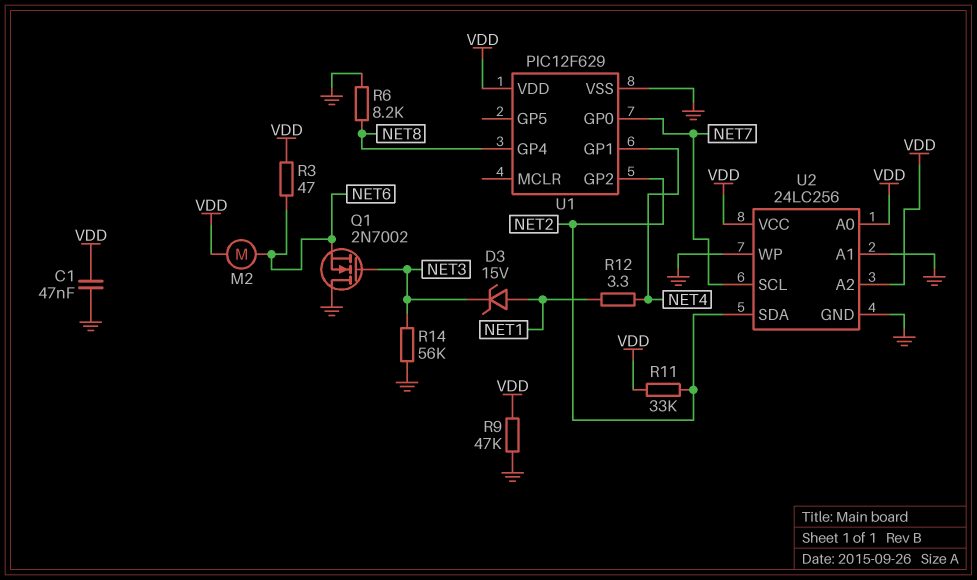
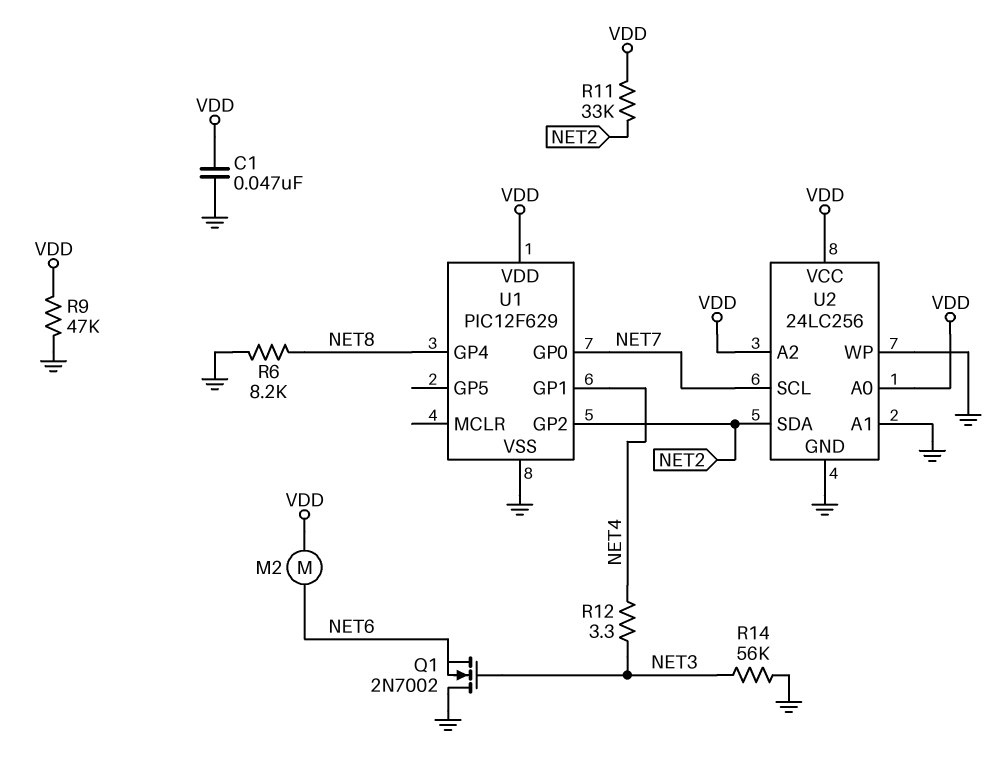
D3: zener 15V (A NET1, K NET3) -> none
R3: 47 (NET6, VDD) -> none
R12: 3.3 (NET1, NET4) -> 3.3 (NET3, NET4)

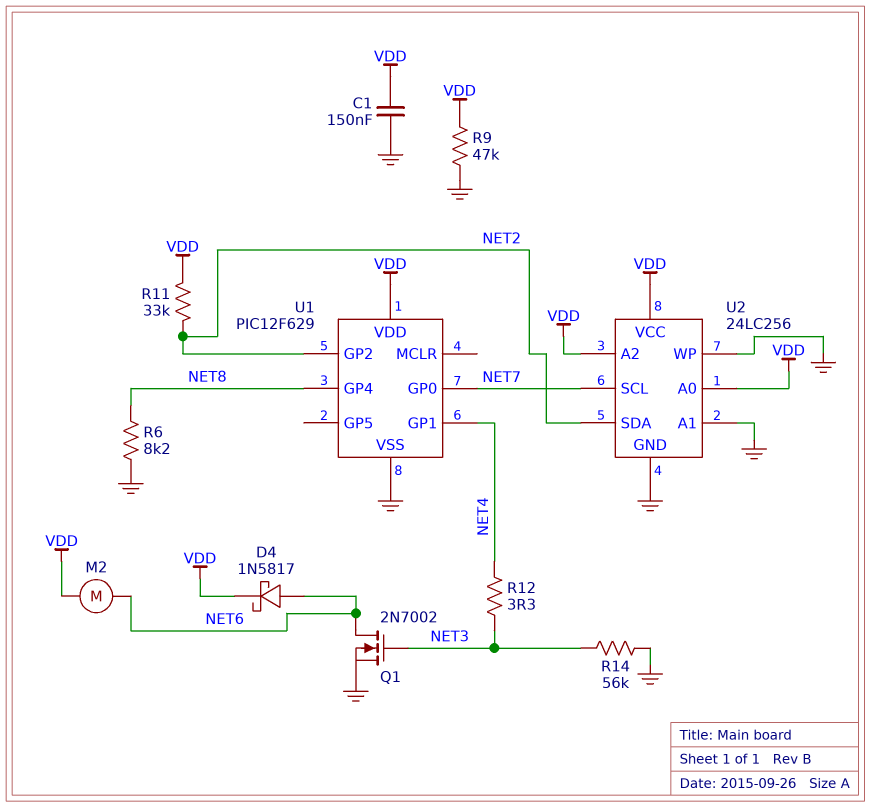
C1: 47nF (GND, VDD) -> 150nF (GND, VDD)
D4: none -> schottky 1N5817 (A NET6, K VDD)
Q1: NMOS 2N7002 (G NET3, D GND, S NET6) -> NMOS 2N7002 (G NET3, D NET6, S GND)

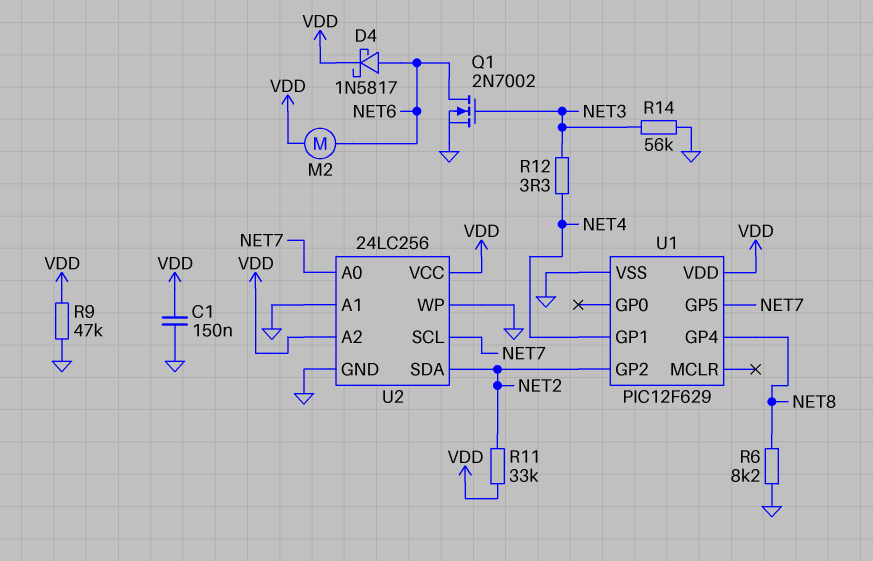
U1 pin GP0: NET7 -> none
U1 pin GP5: none -> NET7
U2 pin A0: VDD -> NET7

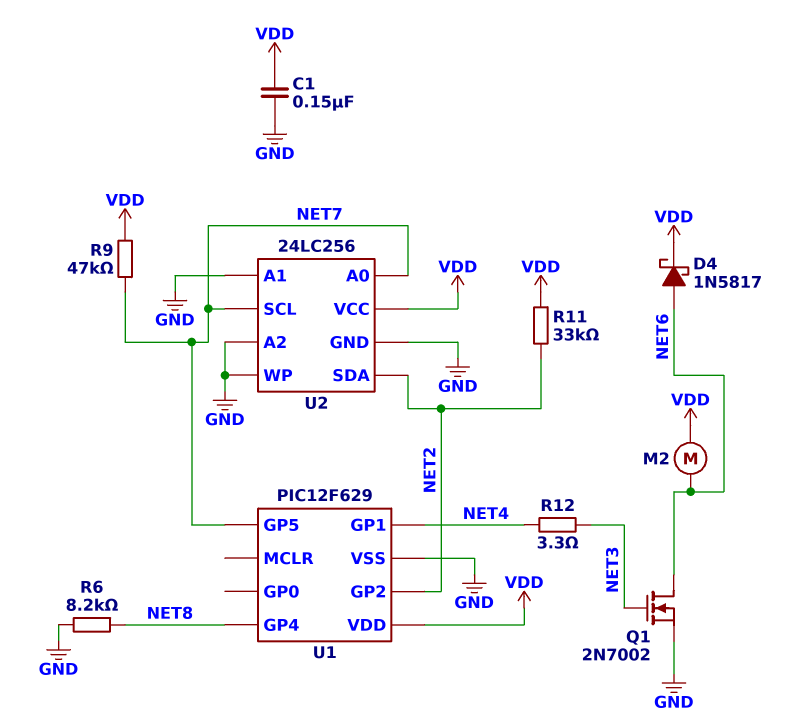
R9: 47k (GND, VDD) -> 47k (NET7, VDD)
R14: 56k (GND, NET3) -> none
U2 pin A2: VDD -> GND

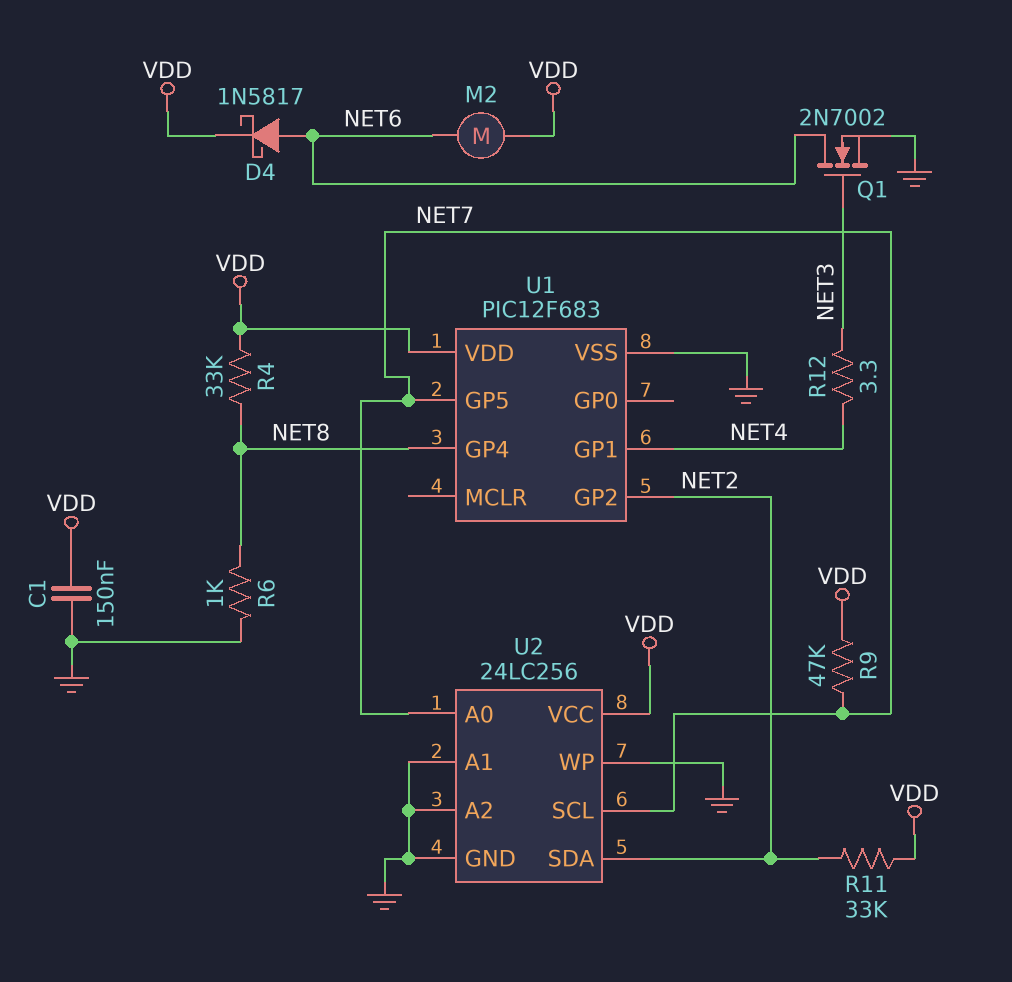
R4: none -> 33k (NET8, VDD)
R6: 8.2k (GND, NET8) -> 1k (GND, NET8)
U1: PIC12F629 -> PIC12F683

